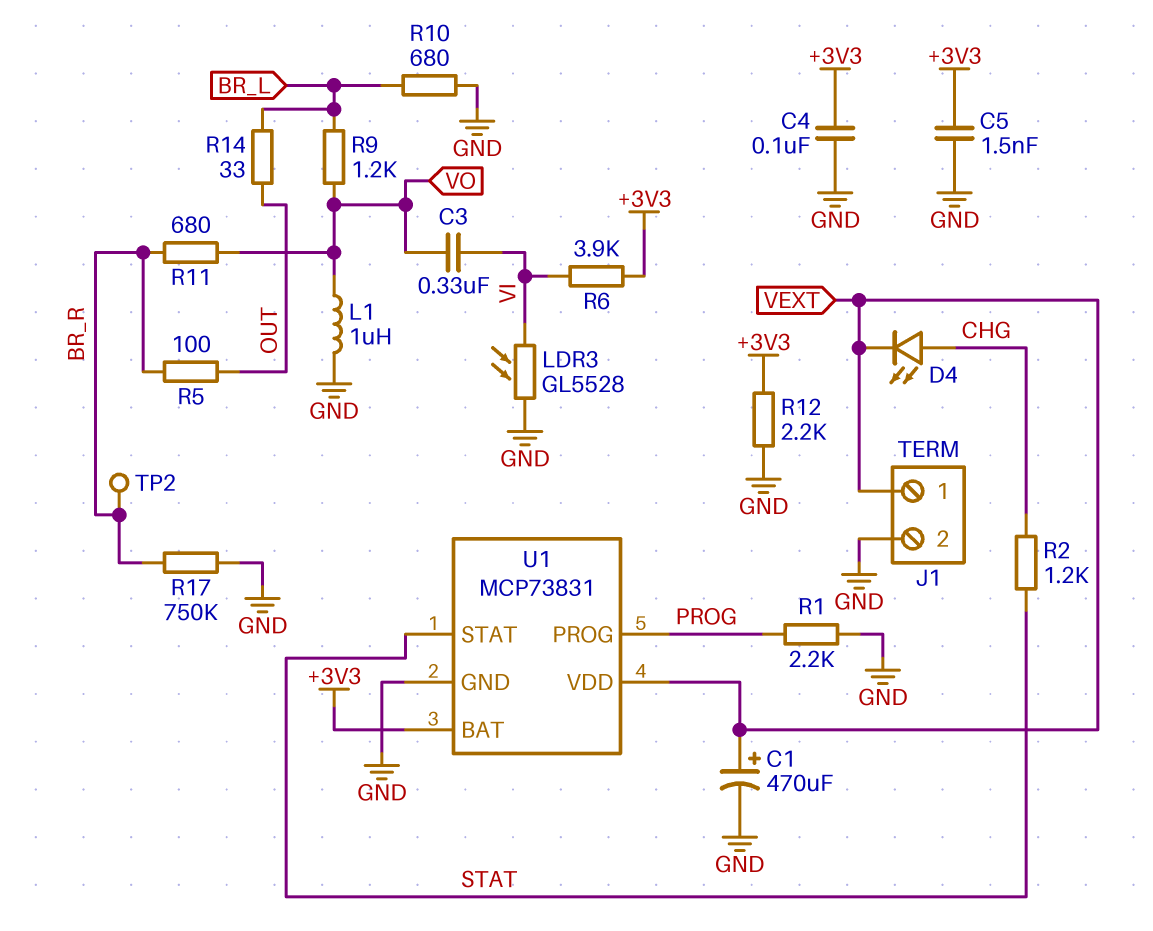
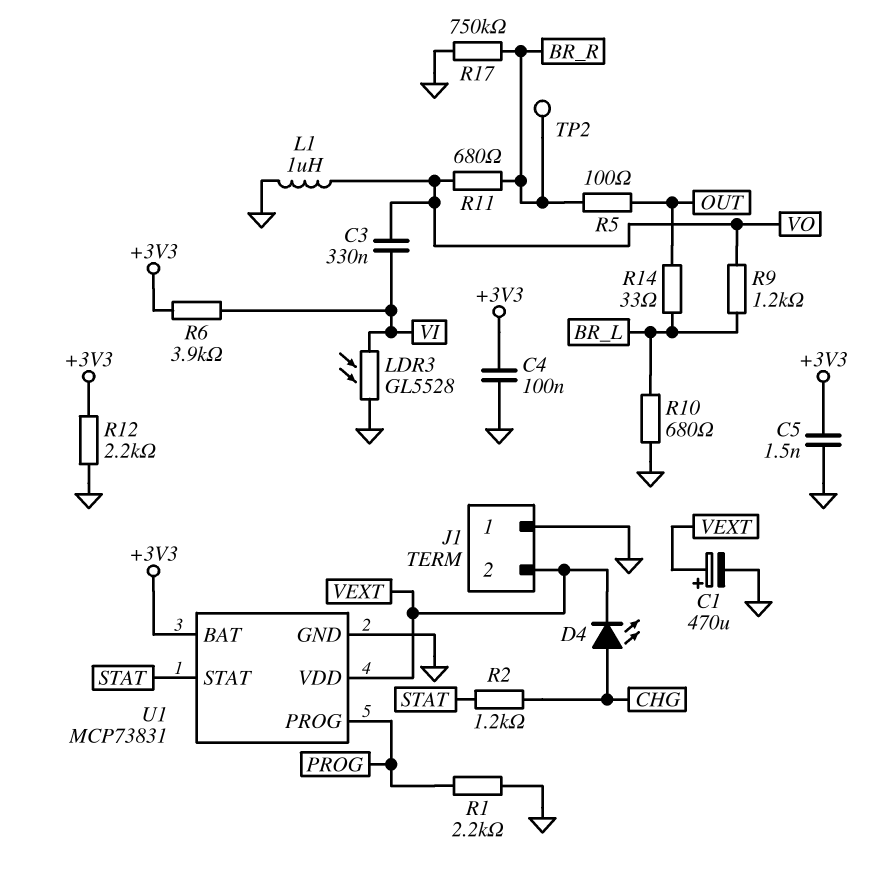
J1 pin 1: VEXT -> GND
J1 pin 2: GND -> VEXT

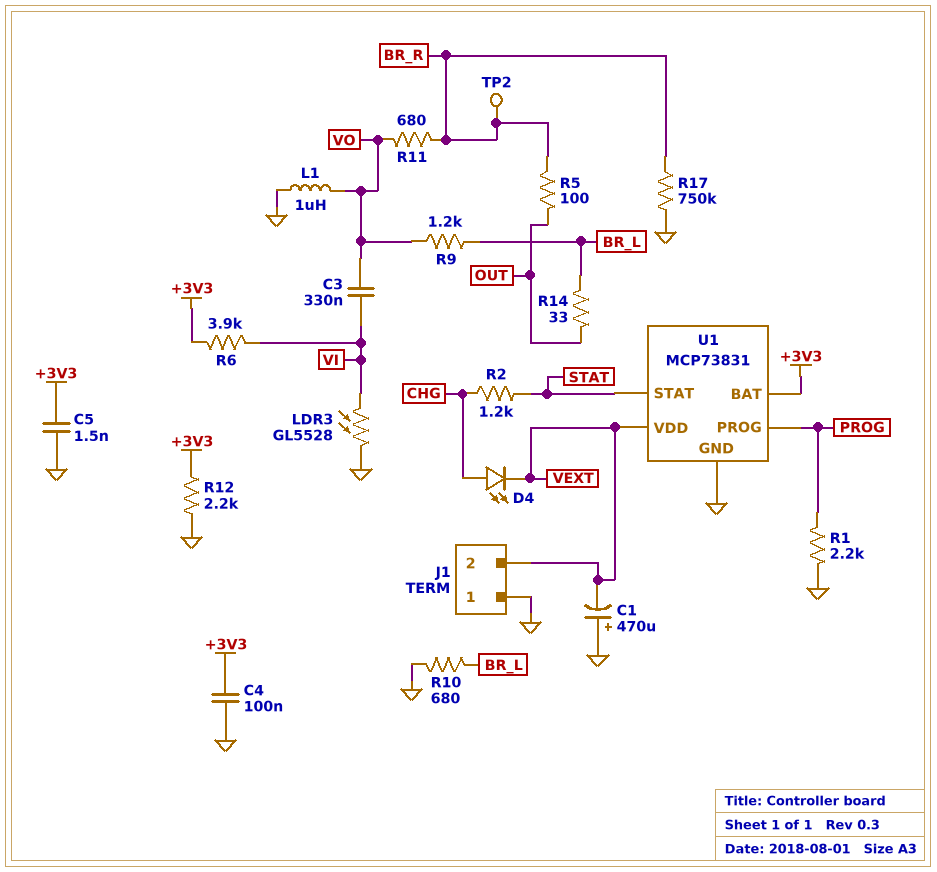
C1: 470uF (plus VEXT, minus GND) -> 470uF (plus GND, minus VEXT)

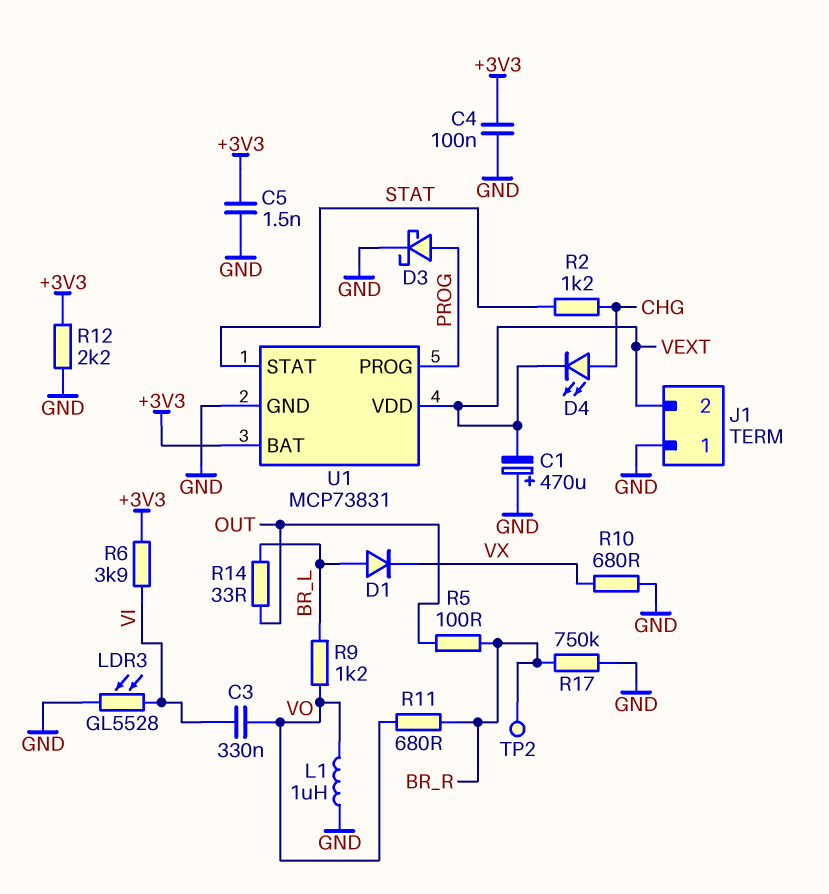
D1: none -> diode (A BR_L, K VX)
D3: none -> schottky (A PROG, K GND)
R1: 2.2k (GND, PROG) -> none
R10: 680 (BR_L, GND) -> 680 (GND, VX)

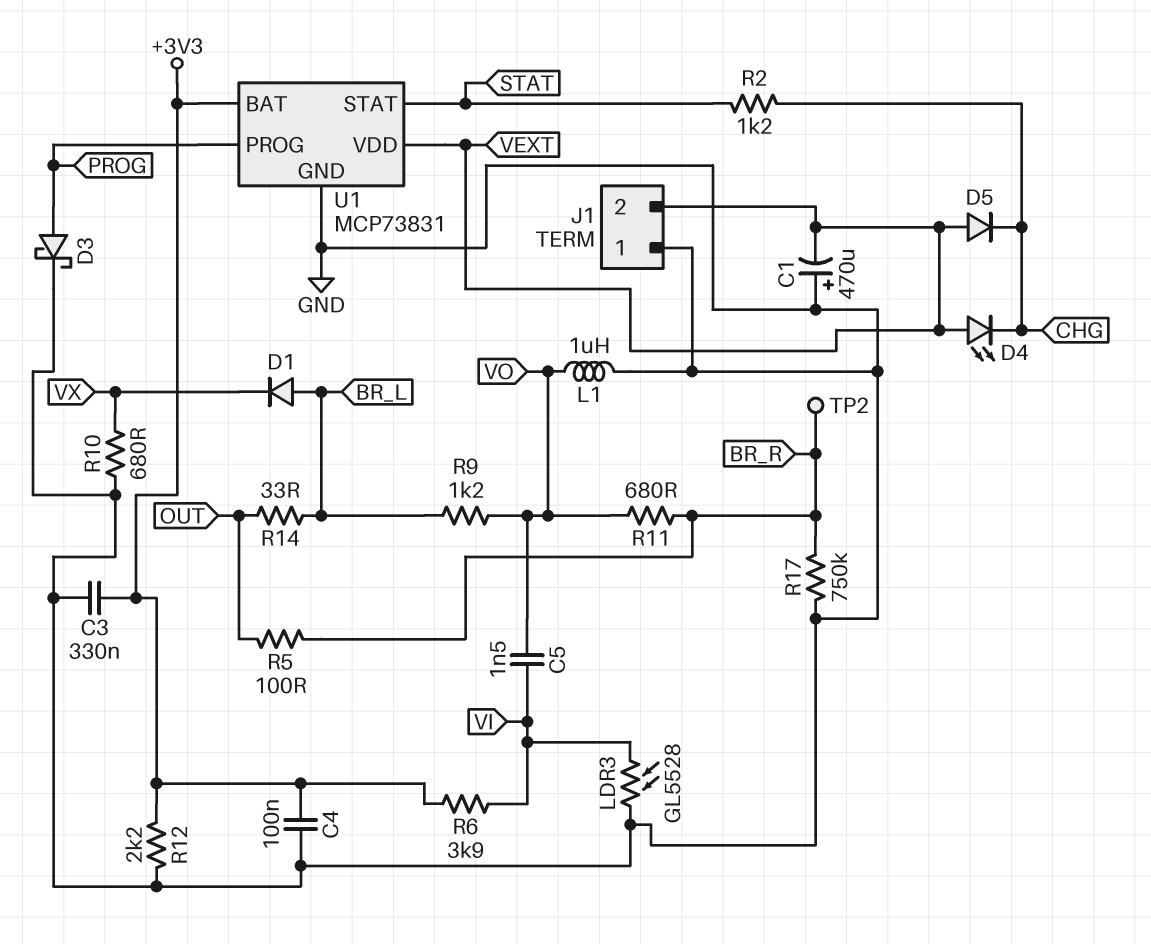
C3: 330nF (VI, VO) -> 330nF (+3V3, GND)
C5: 1.5nF (+3V3, GND) -> 1.5nF (VI, VO)
D4: LED (A CHG, K VEXT) -> LED (A VEXT, K CHG)
D5: none -> diode (A VEXT, K CHG)

